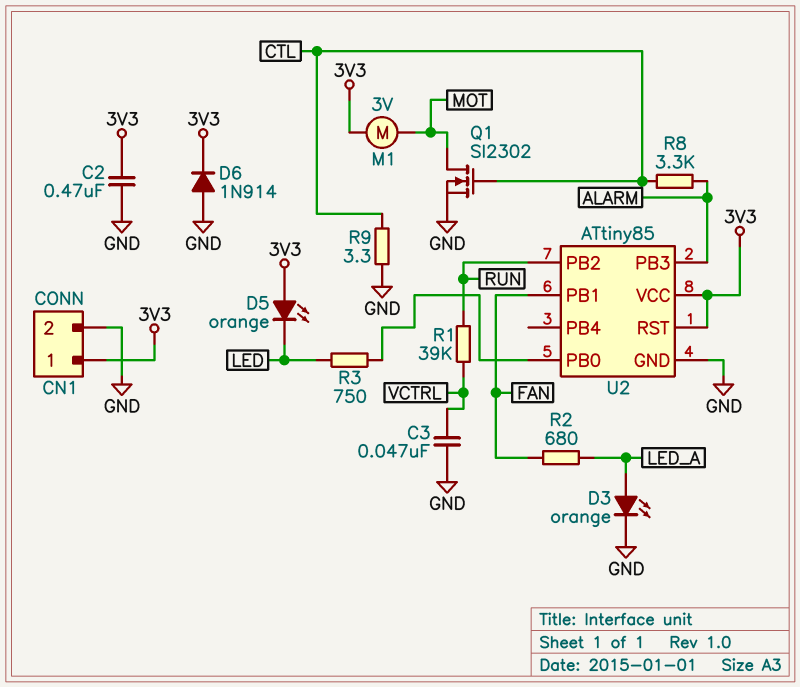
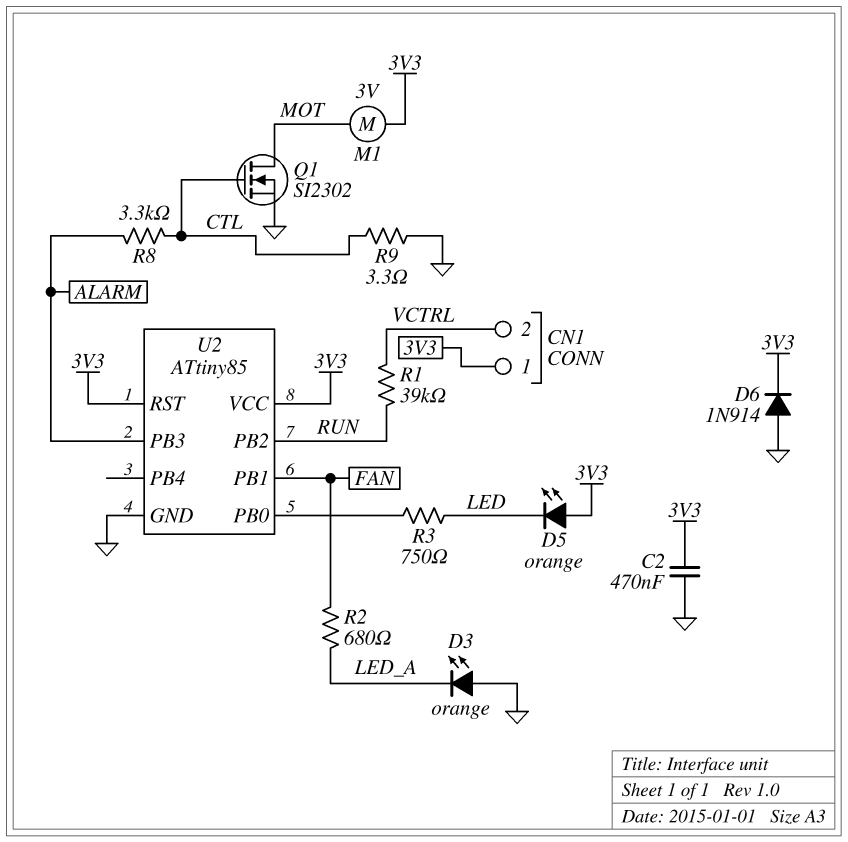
C3: 47nF (GND, VCTRL) -> none
CN1 pin 2: GND -> VCTRL
D3: LED orange (A LED_A, K GND) -> LED orange (A GND, K LED_A)

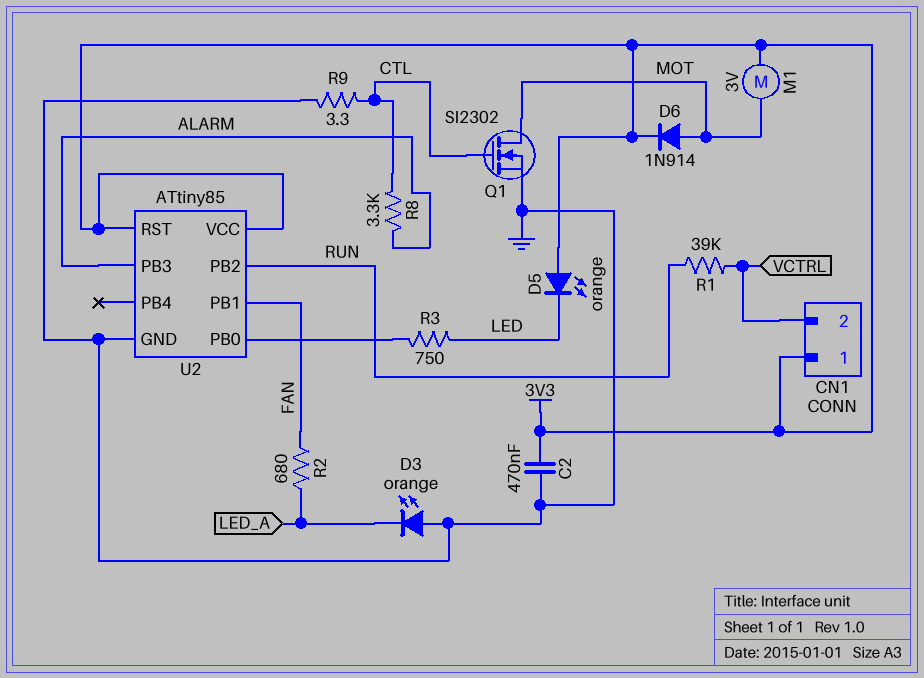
D6: diode 1N914 (A GND, K 3V3) -> diode 1N914 (A MOT, K 3V3)

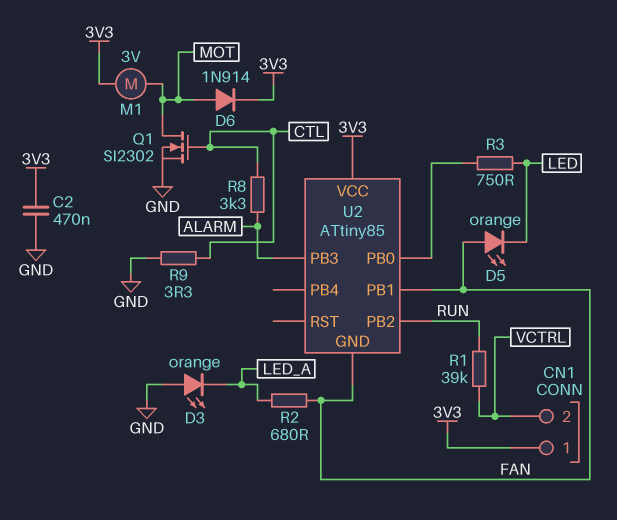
D5: LED orange (A 3V3, K LED) -> LED orange (A FAN, K LED)
U2 pin GND: GND -> FAN
U2 pin RST: 3V3 -> none

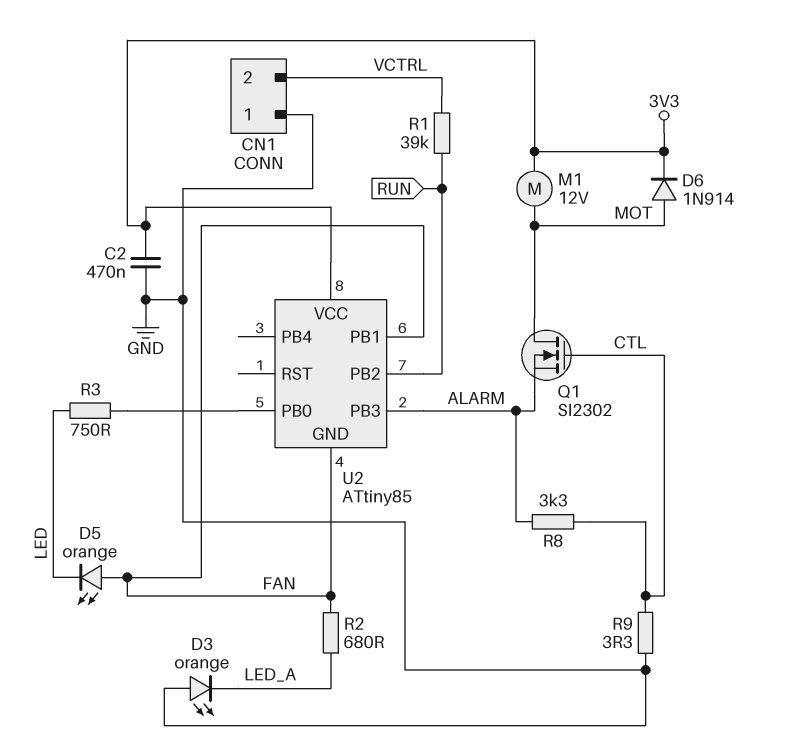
CN1 pin 1: 3V3 -> GND
M1: motor 3V (3V3, MOT) -> motor 12V (3V3, MOT)
Q1: NMOS SI2302 (G CTL, D MOT, S GND) -> NMOS SI2302 (G CTL, D MOT, S ALARM)

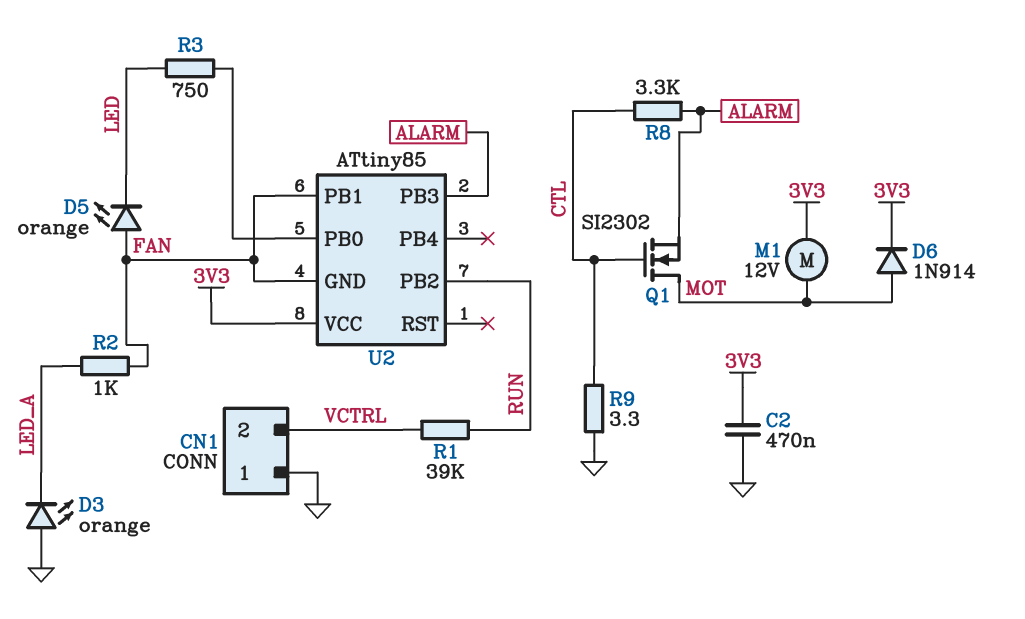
R2: 680 (FAN, LED_A) -> 1k (FAN, LED_A)

